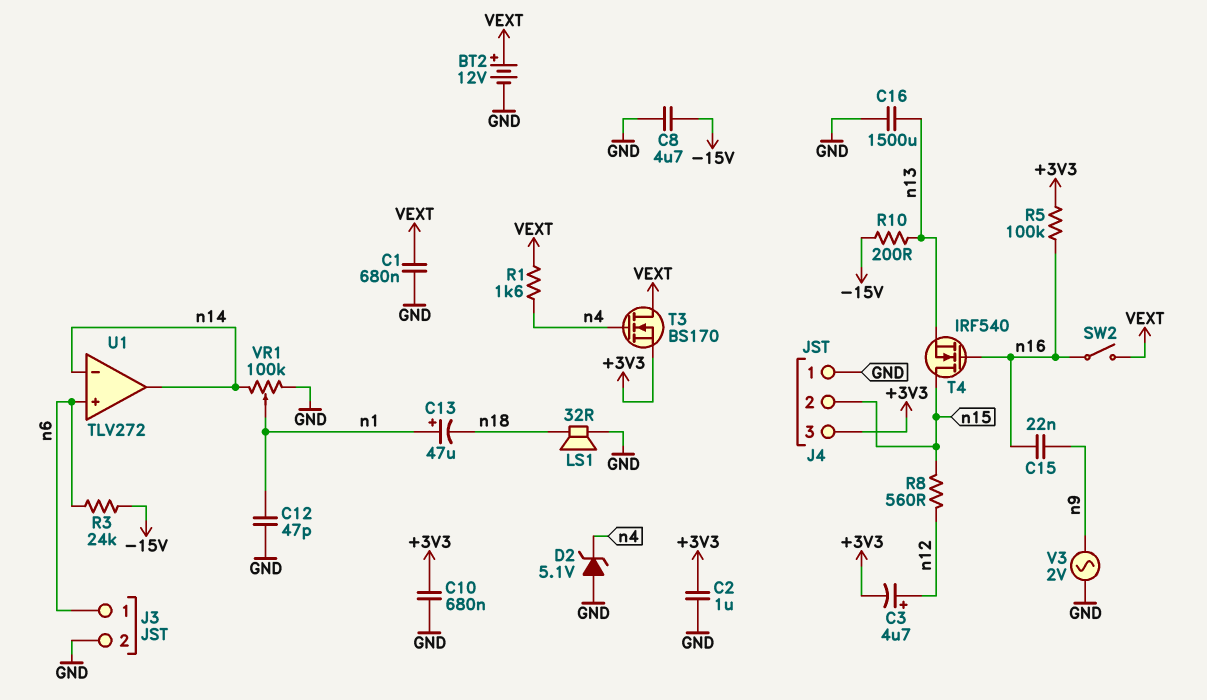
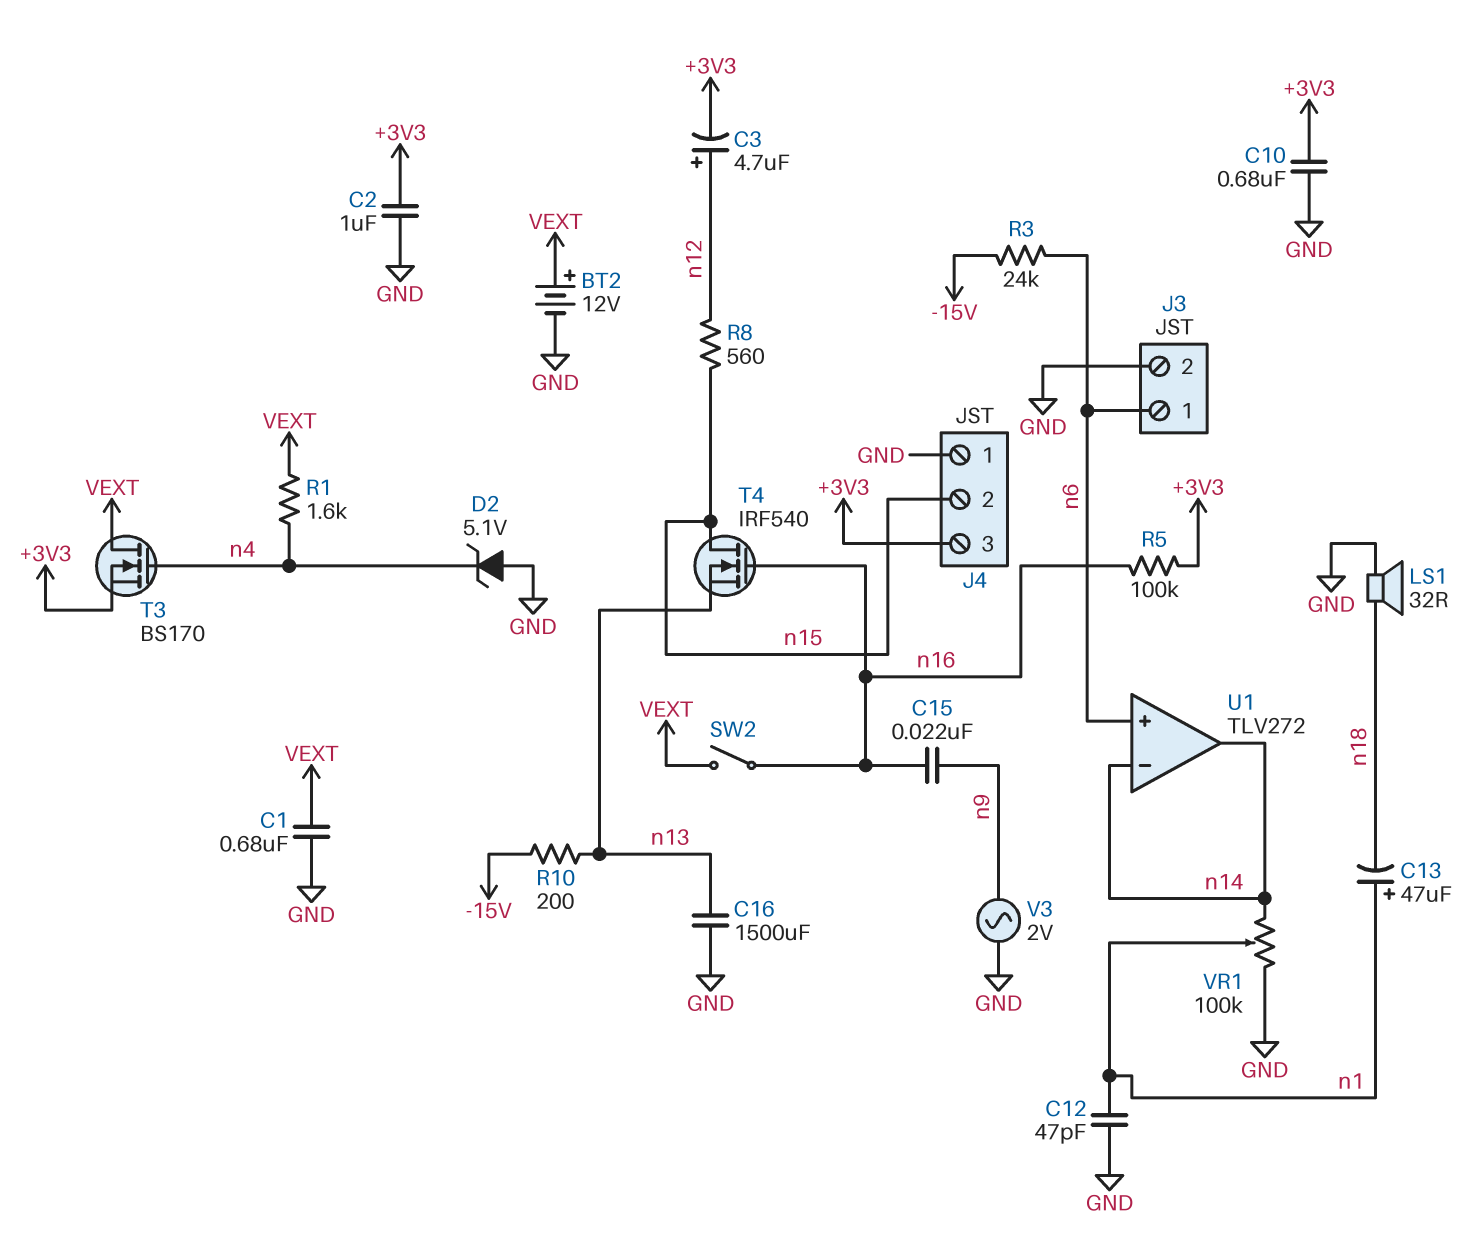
C8: 4.7uF (-15V, GND) -> none

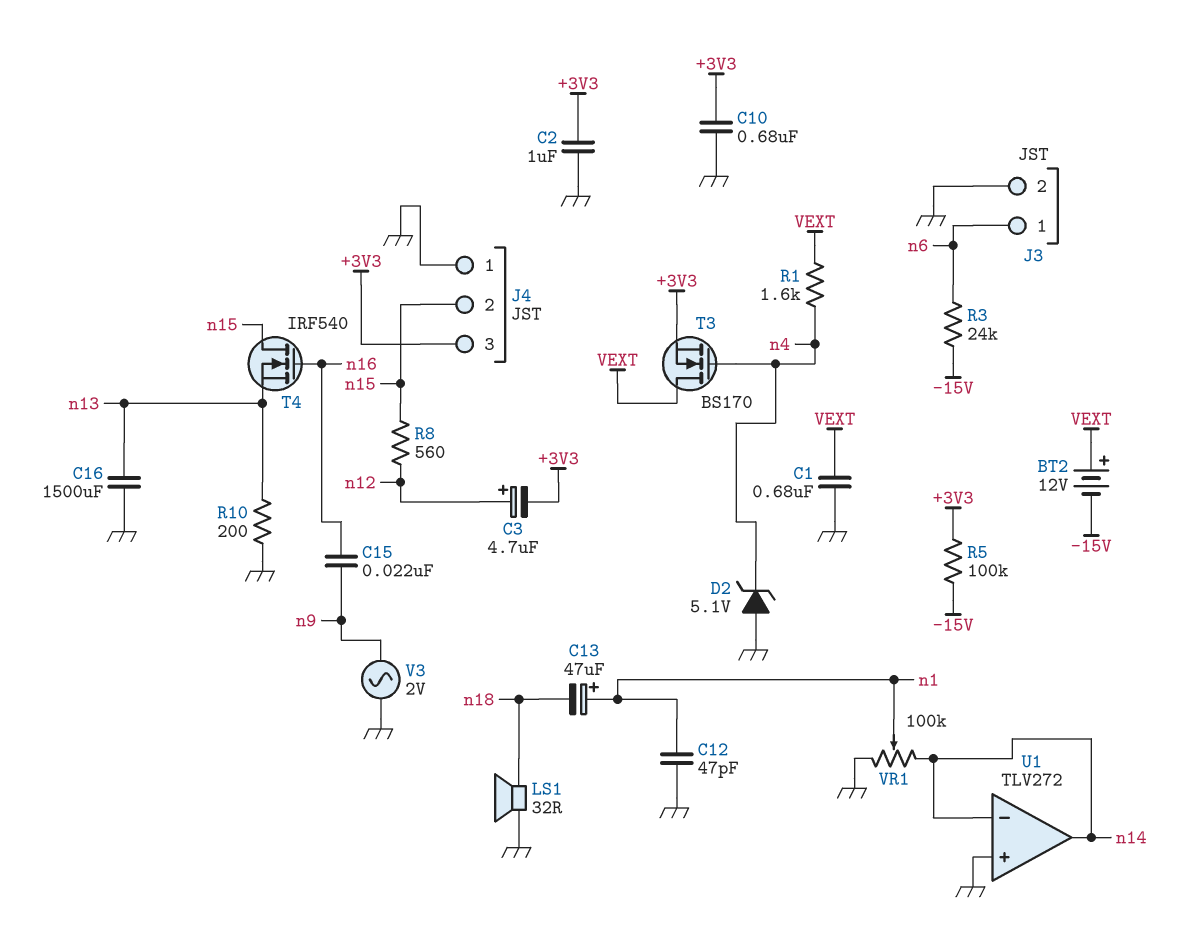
BT2: 12V (plus VEXT, minus GND) -> 12V (plus VEXT, minus -15V)
R5: 100k (+3V3, n16) -> 100k (+3V3, -15V)
R10: 200 (-15V, n13) -> 200 (GND, n13)
SW2: switch (VEXT, n16) -> none
U1 pin in+: n6 -> GND

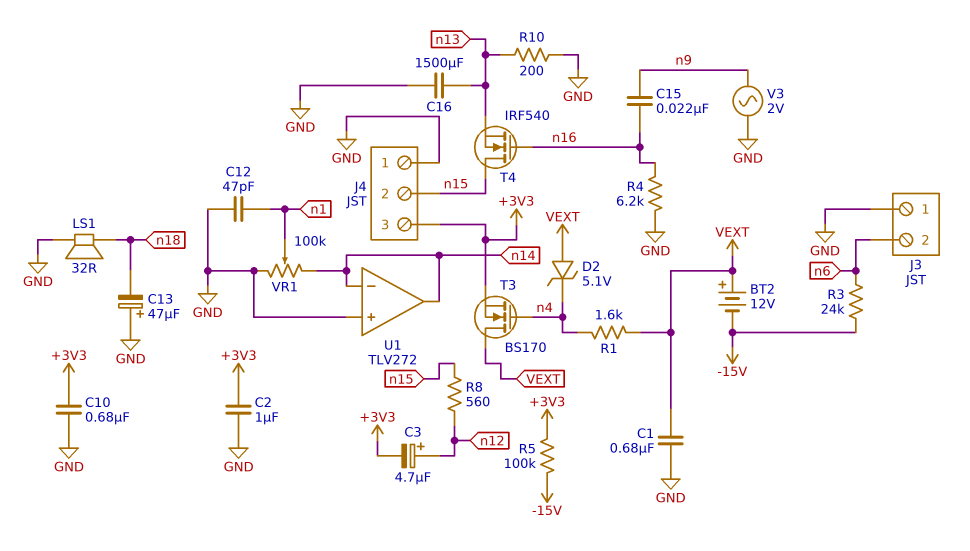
C13: 47uF (plus n1, minus n18) -> 47uF (plus GND, minus n18)
D2: zener 5.1V (A GND, K n4) -> zener 5.1V (A VEXT, K n4)
J3 pin 1: n6 -> GND
J3 pin 2: GND -> n6
R4: none -> 6.2k (GND, n16)

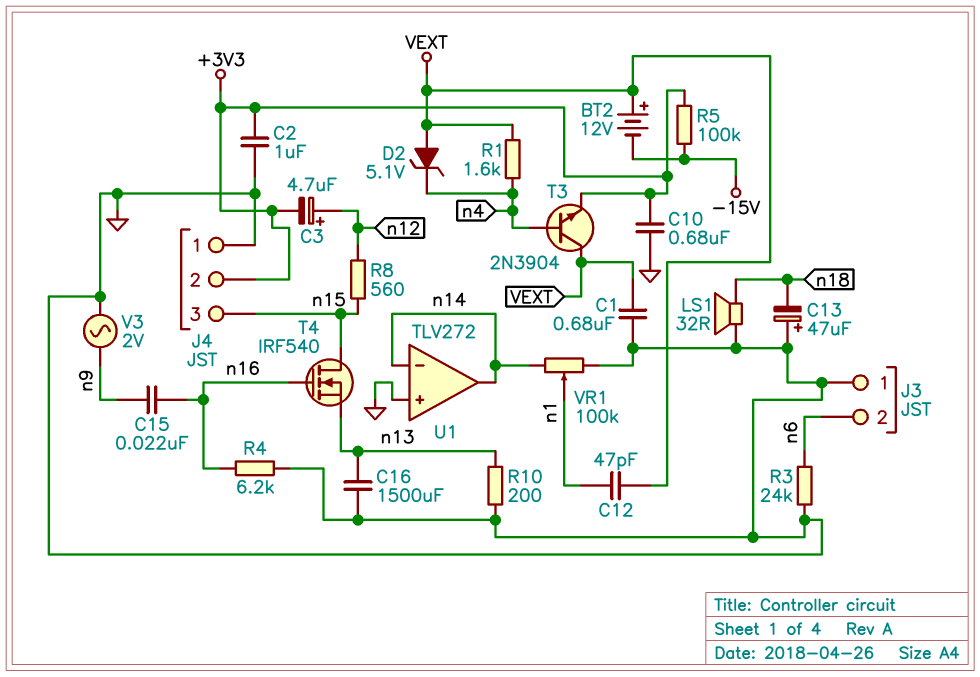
C12: 47pF (GND, n1) -> 47pF (VEXT, n1)
J4 pin 2: n15 -> +3V3
J4 pin 3: +3V3 -> n15
R3: 24k (-15V, n6) -> 24k (GND, n6)
T3: NMOS BS170 (G n4, D VEXT, S +3V3) -> NPN 2N3904 (B n4, C VEXT, E +3V3)

